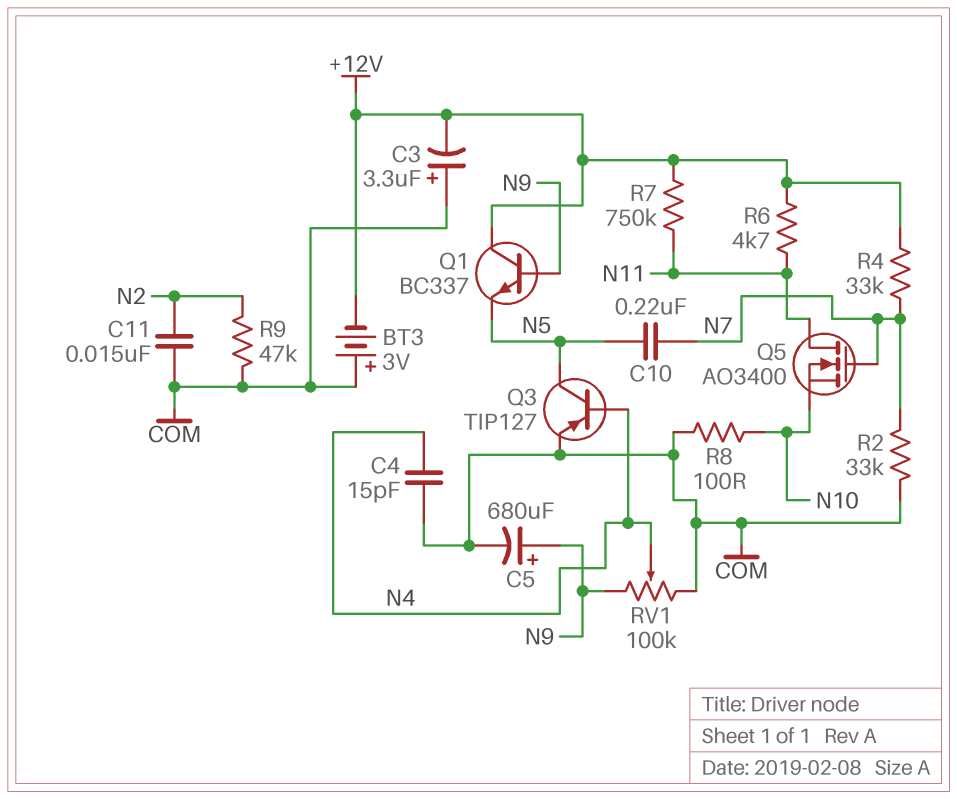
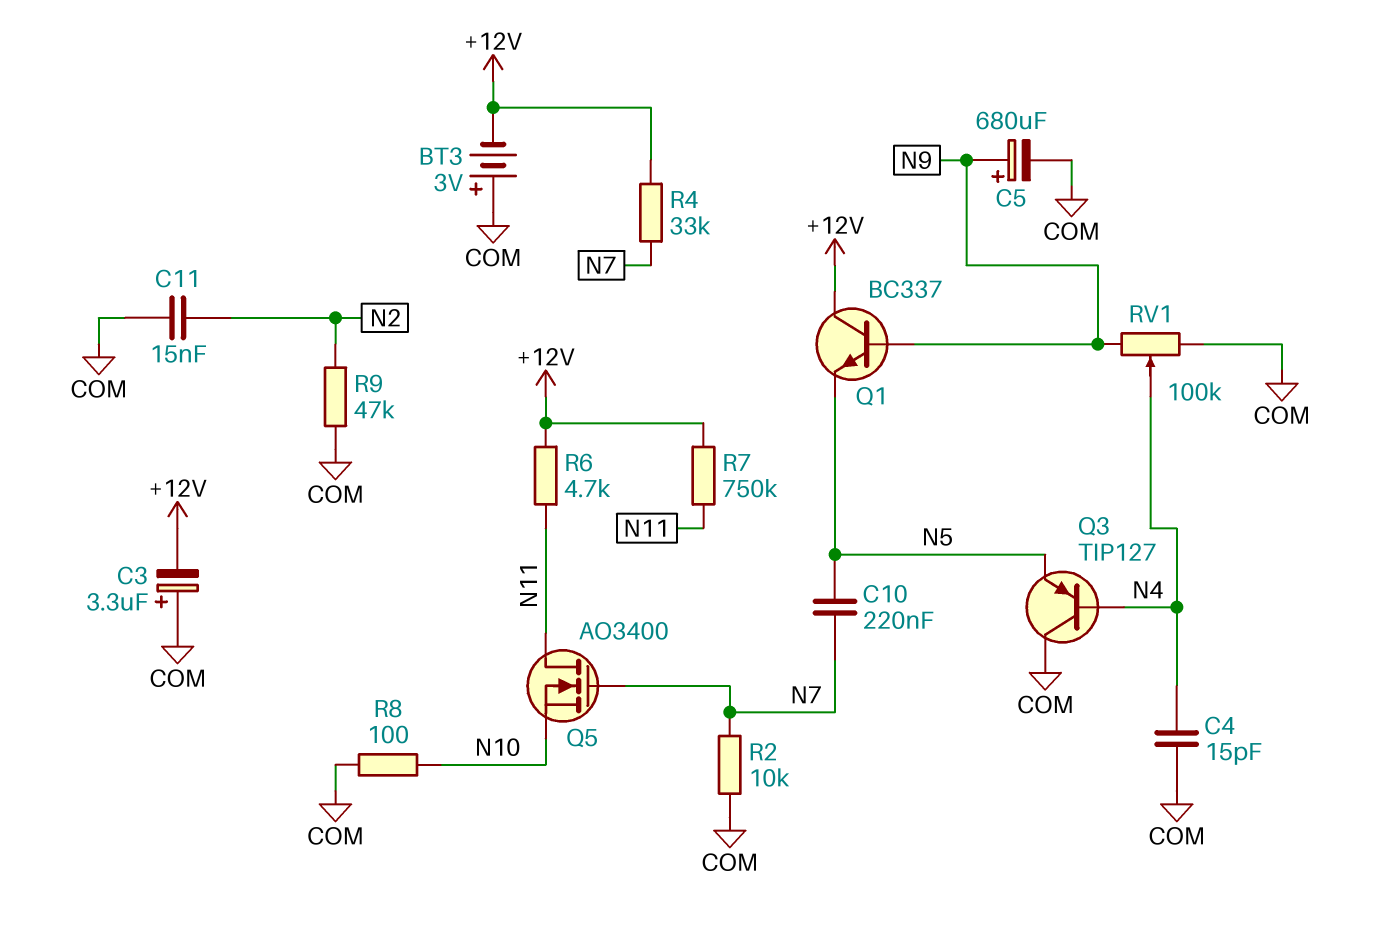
Q3: PNP TIP127 (B N4, C N5, E COM) -> PNP TIP127 (B N4, C COM, E N5)
R2: 33k (COM, N7) -> 10k (COM, N7)

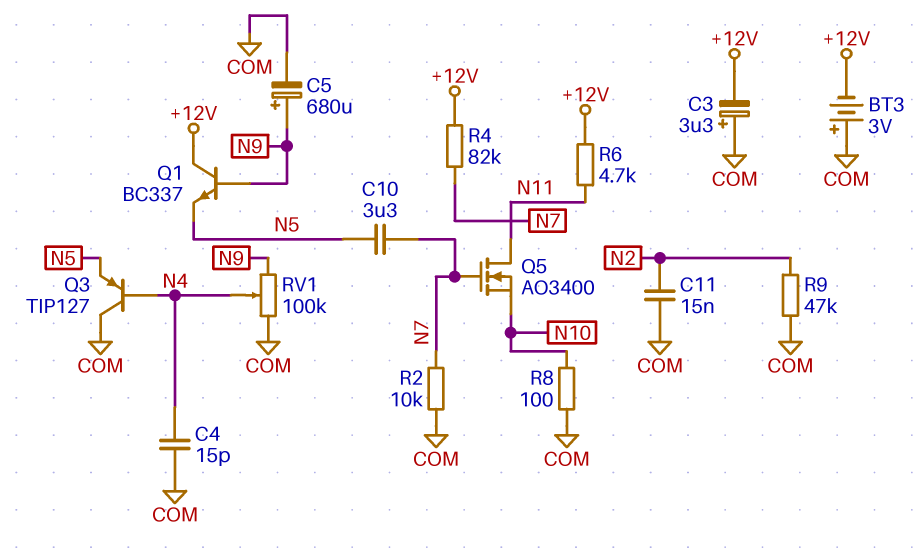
C10: 220nF (N5, N7) -> 3.3uF (N5, N7)
R4: 33k (+12V, N7) -> 82k (+12V, N7)
R7: 750k (+12V, N11) -> none

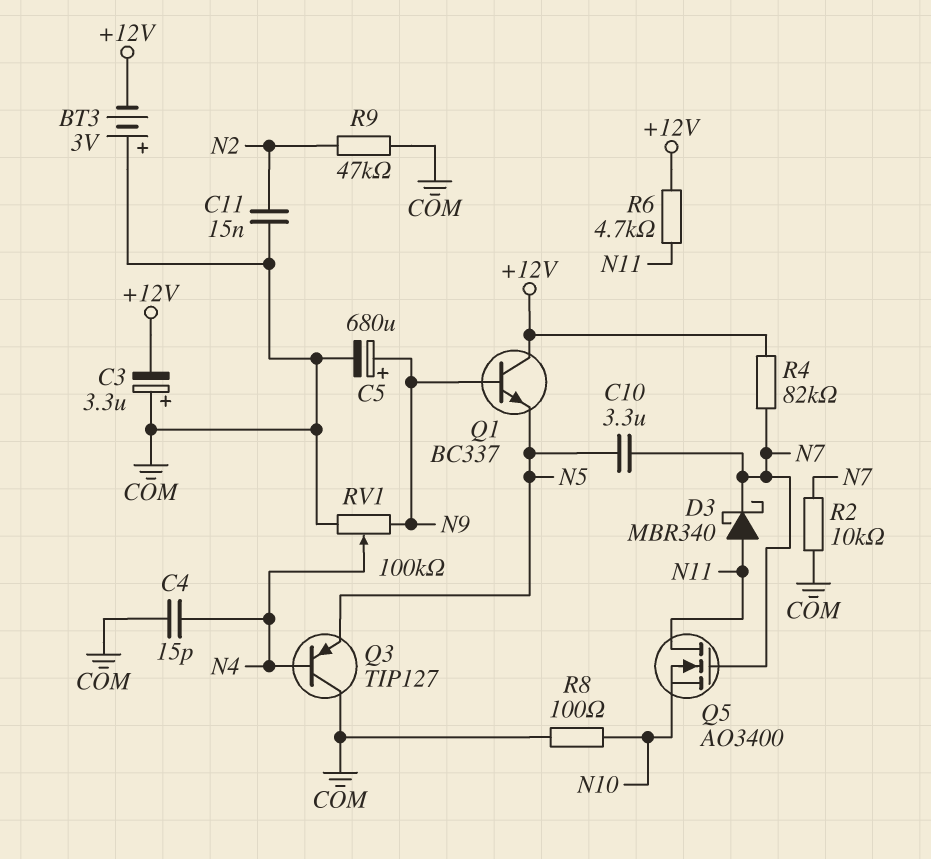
D3: none -> schottky MBR340 (A N11, K N7)

